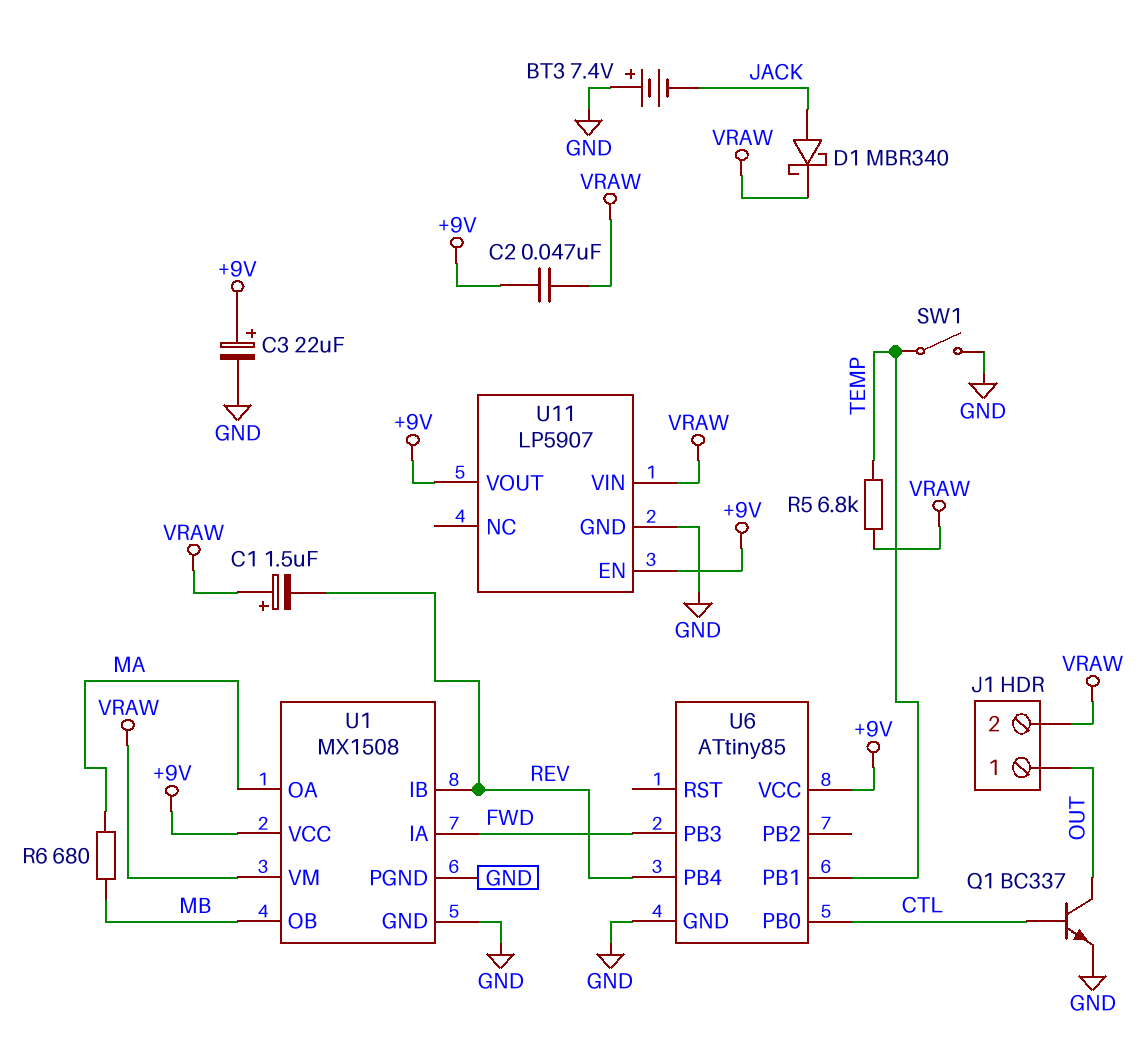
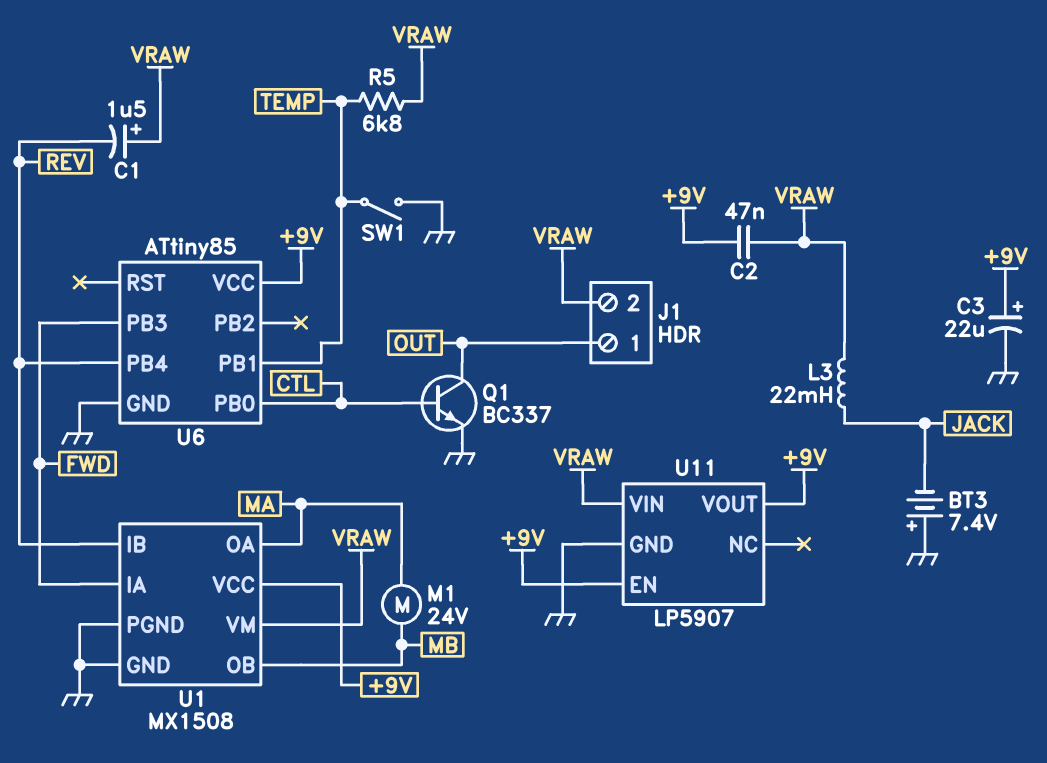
D1: schottky MBR340 (A JACK, K VRAW) -> none
L3: none -> 22mH (JACK, VRAW)
M1: none -> motor 24V (MA, MB)
R6: 680 (MA, MB) -> none

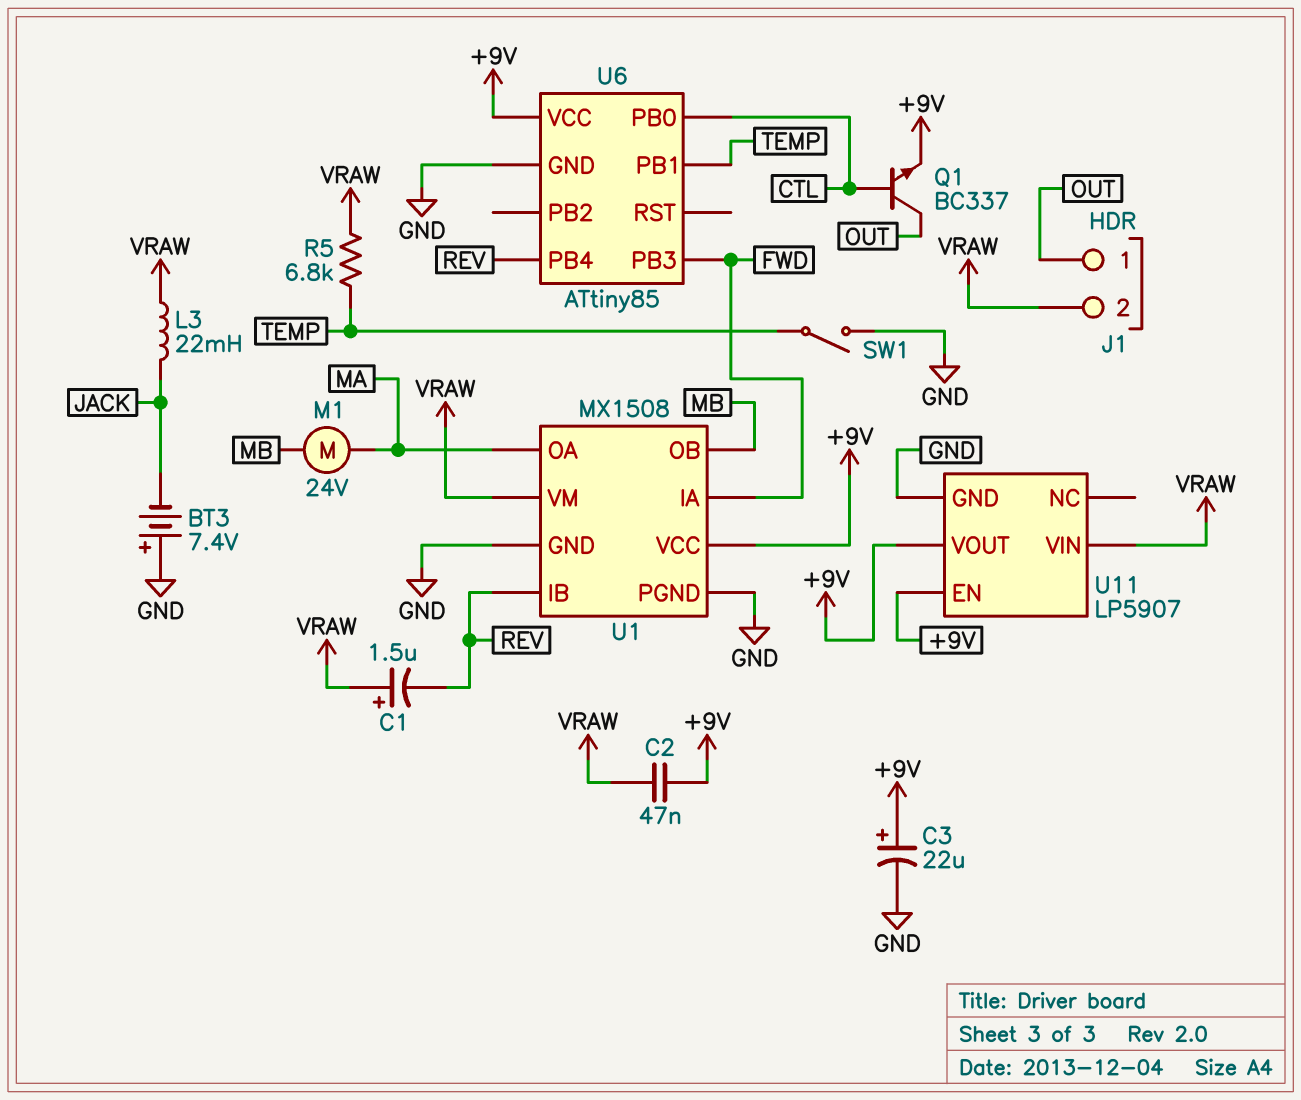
Q1: NPN BC337 (B CTL, C OUT, E GND) -> NPN BC337 (B CTL, C OUT, E +9V)

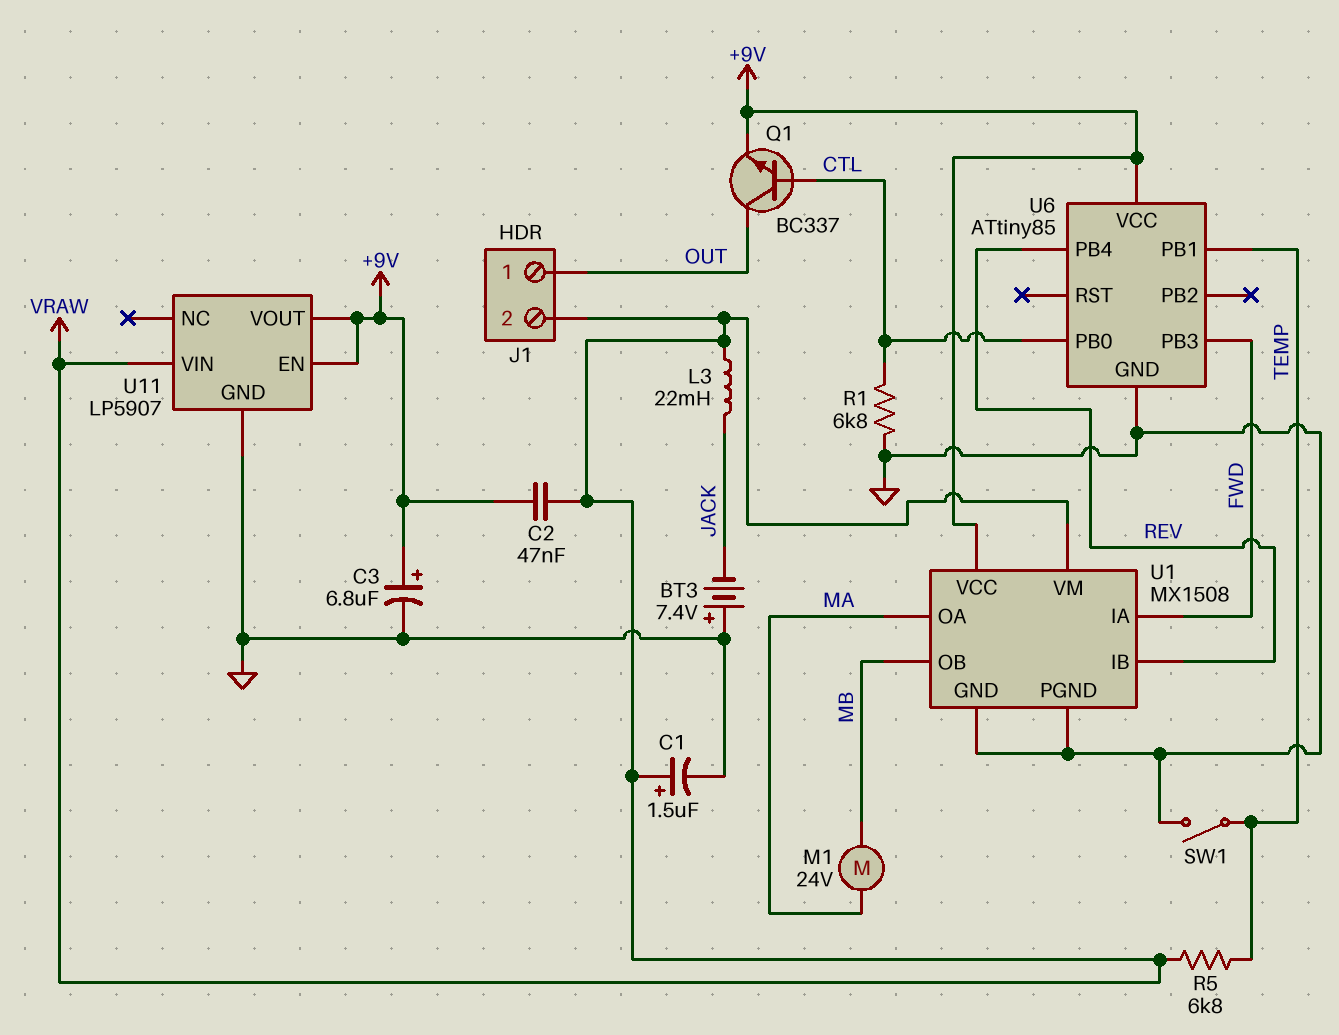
C1: 1.5uF (plus VRAW, minus REV) -> 1.5uF (plus VRAW, minus GND)
C3: 22uF (plus +9V, minus GND) -> 6.8uF (plus +9V, minus GND)
R1: none -> 6.8k (CTL, GND)

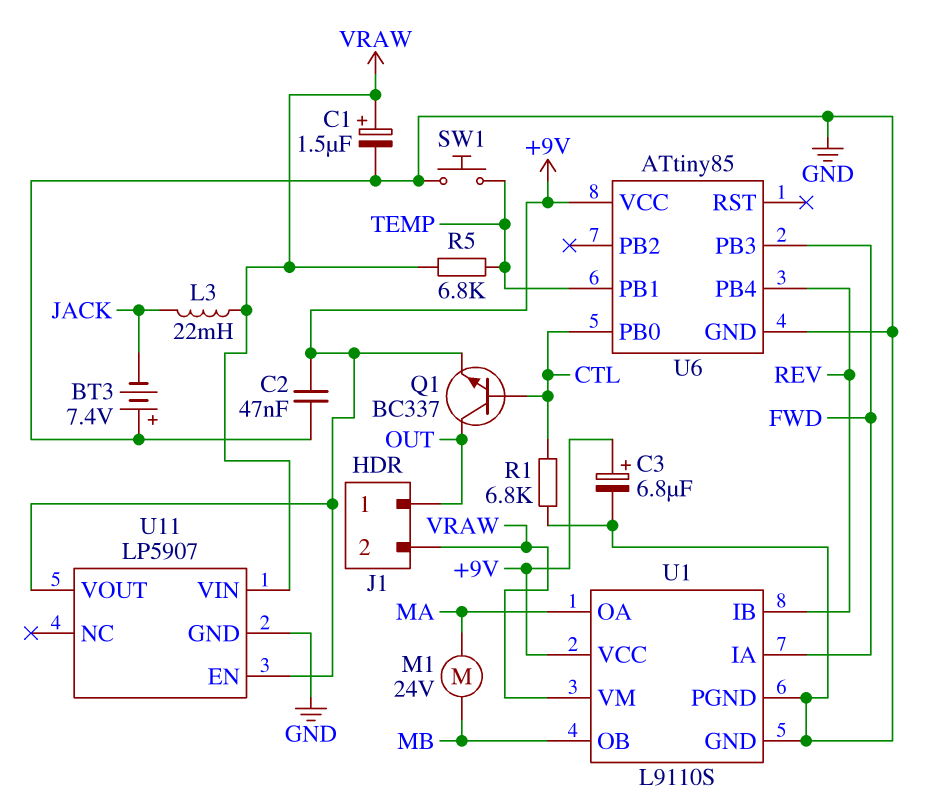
C2: 47nF (+9V, VRAW) -> 47nF (+9V, GND)
SW1: switch (GND, TEMP) -> button (GND, TEMP)
U1: MX1508 -> L9110S

